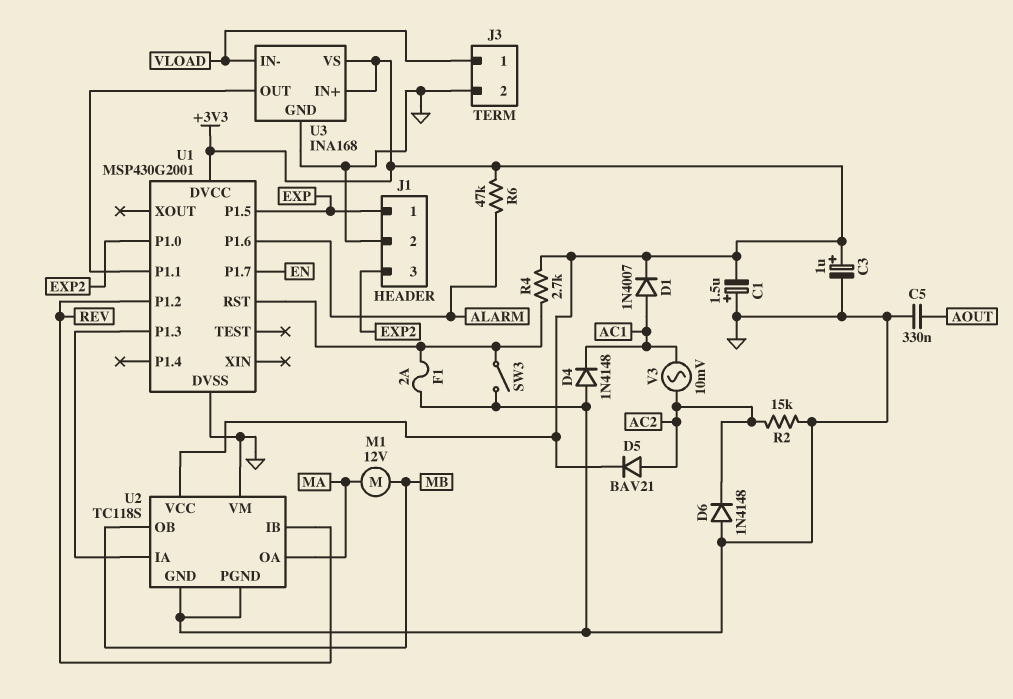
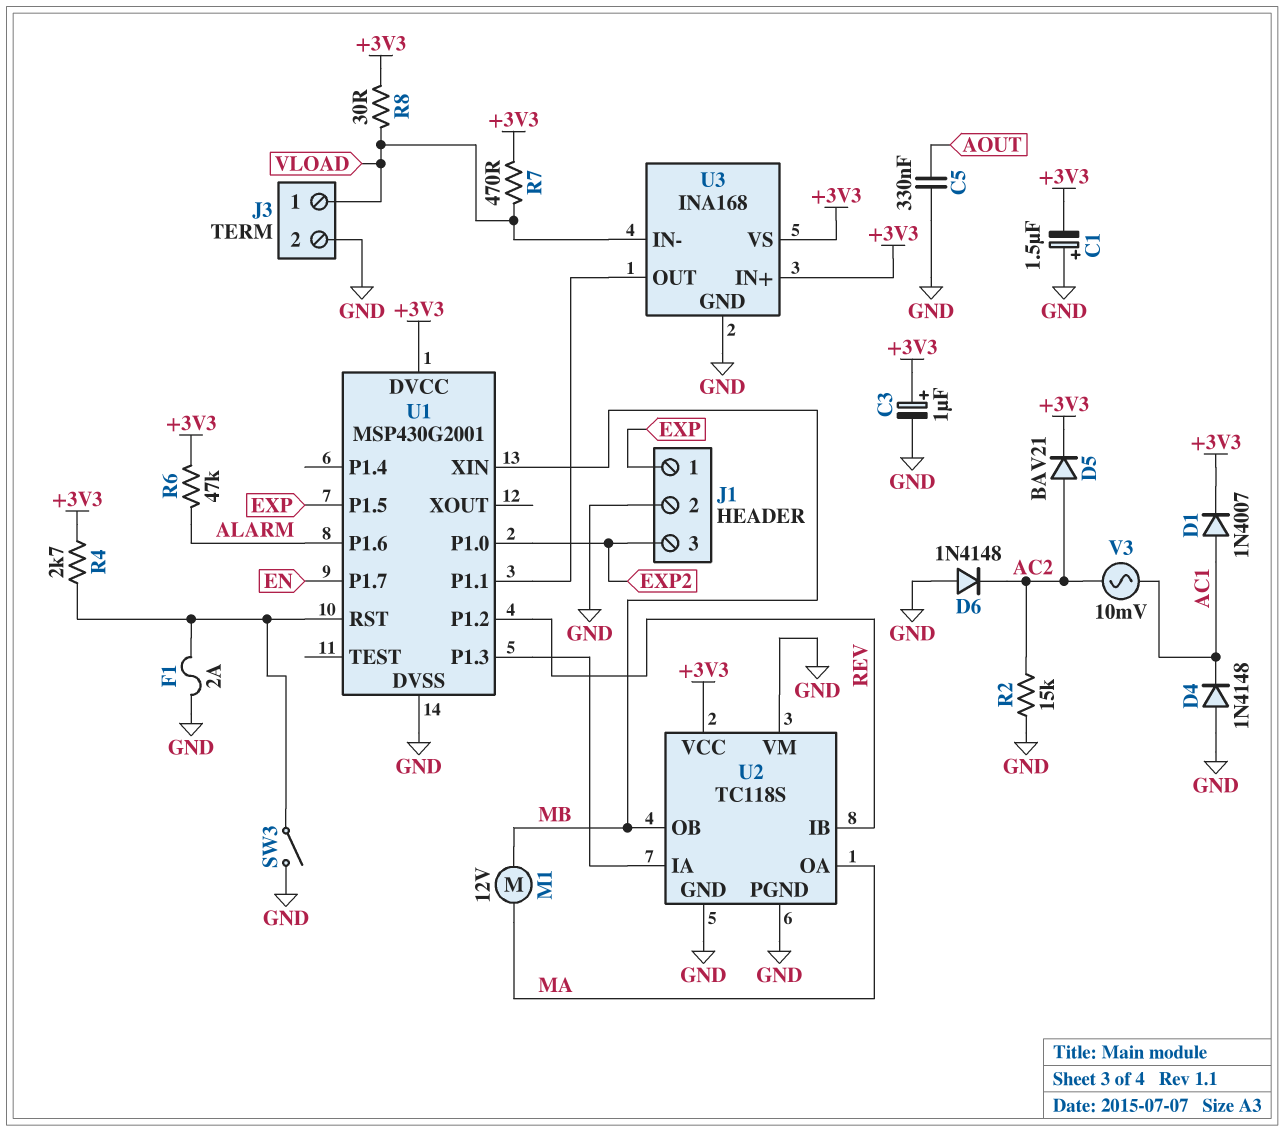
R7: none -> 470 (+3V3, VLOAD)
R8: none -> 30 (+3V3, VLOAD)
U1 pin XIN: none -> MB

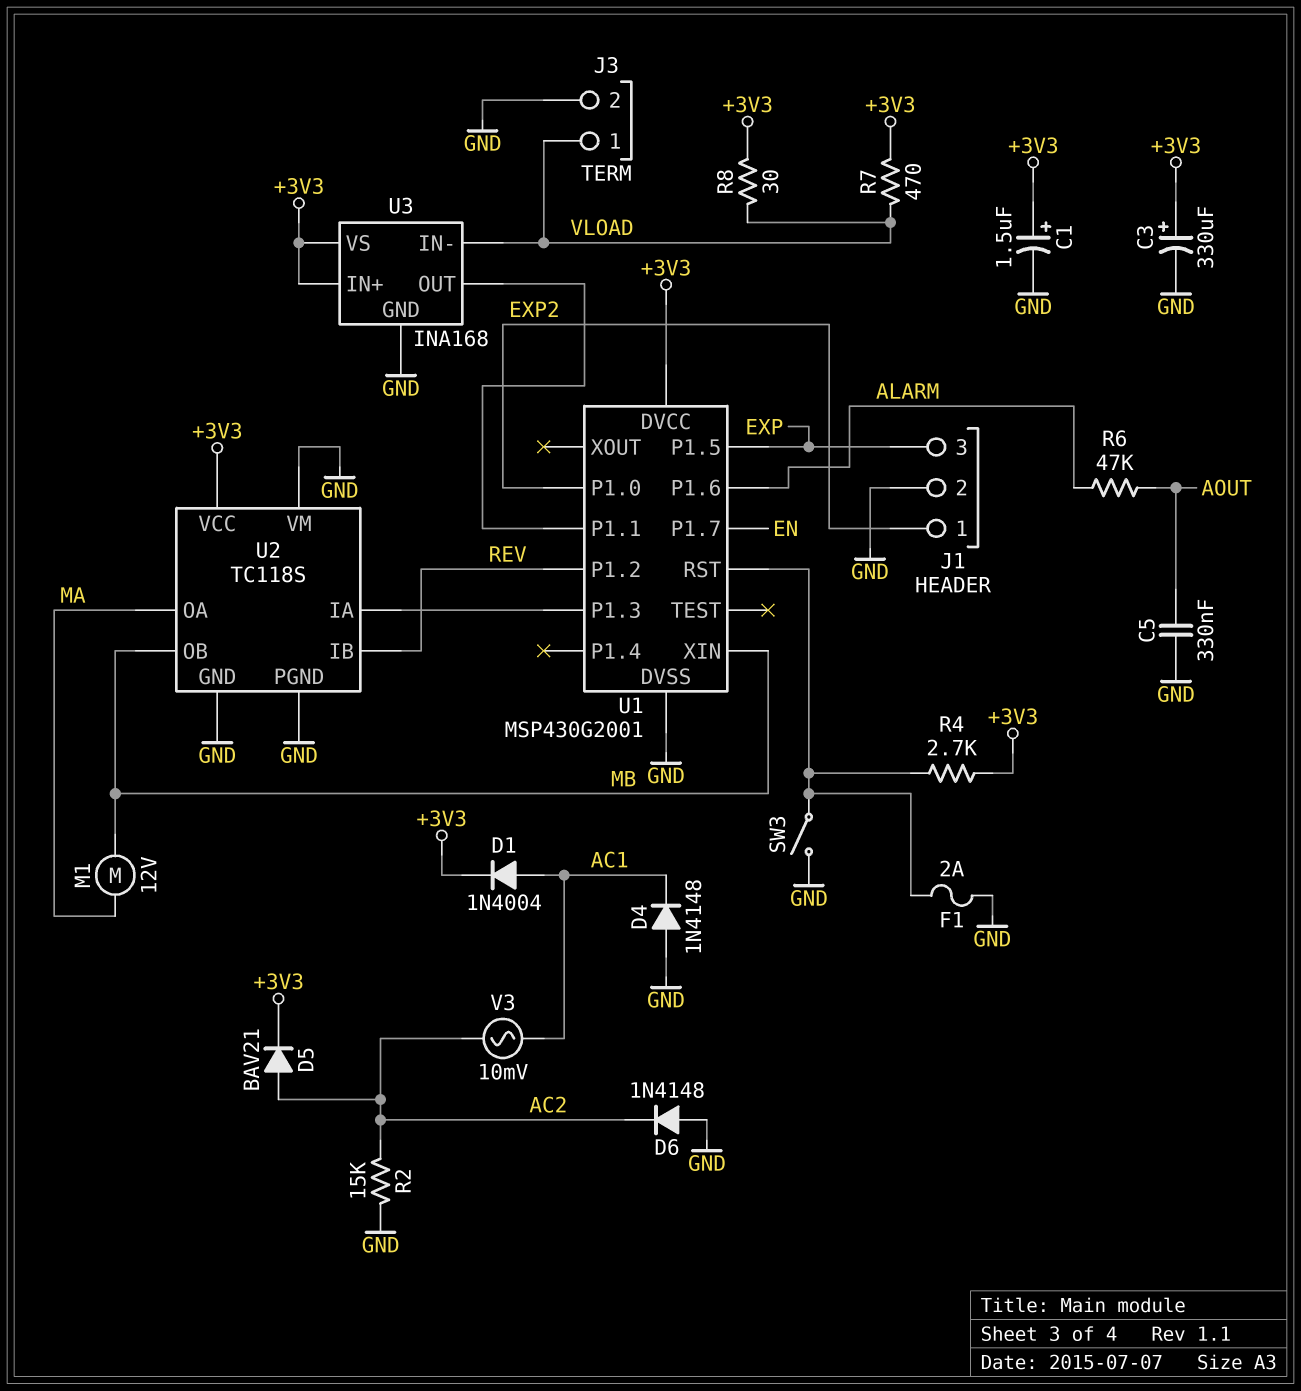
C1: 1.5uF (plus GND, minus +3V3) -> 1.5uF (plus +3V3, minus GND)
C3: 1uF (plus +3V3, minus GND) -> 330uF (plus +3V3, minus GND)
D1: diode 1N4007 (A AC1, K +3V3) -> diode 1N4004 (A AC1, K +3V3)
J1 pin 1: EXP -> EXP2
J1 pin 3: EXP2 -> EXP
R6: 47k (+3V3, ALARM) -> 47k (ALARM, AOUT)

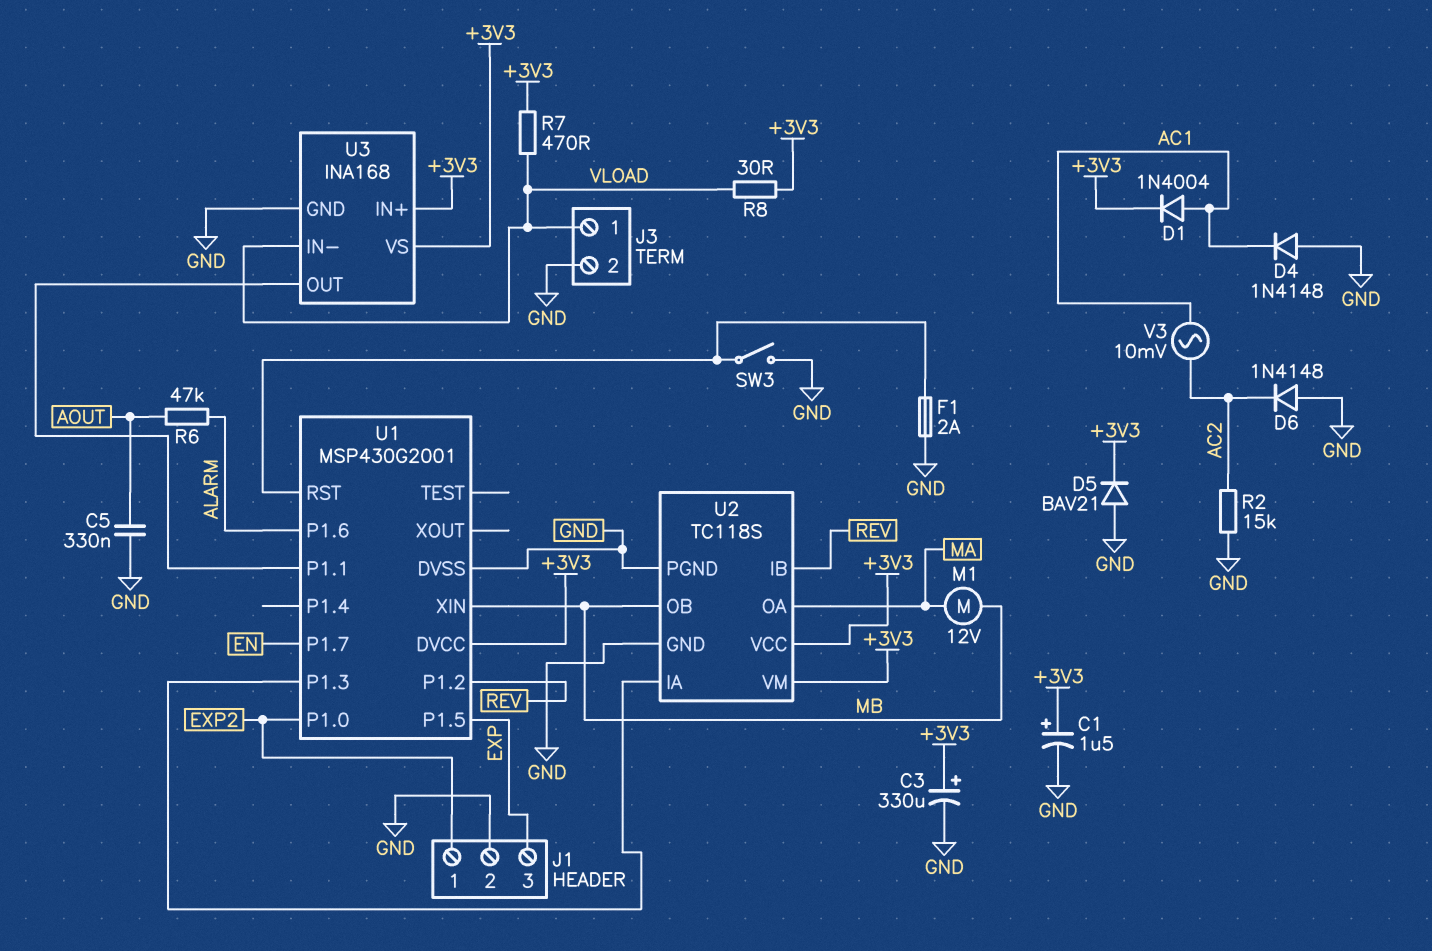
D5: diode BAV21 (A AC2, K +3V3) -> diode BAV21 (A GND, K +3V3)
R4: 2.7k (+3V3, U1/RST) -> none
U2 pin VM: GND -> +3V3

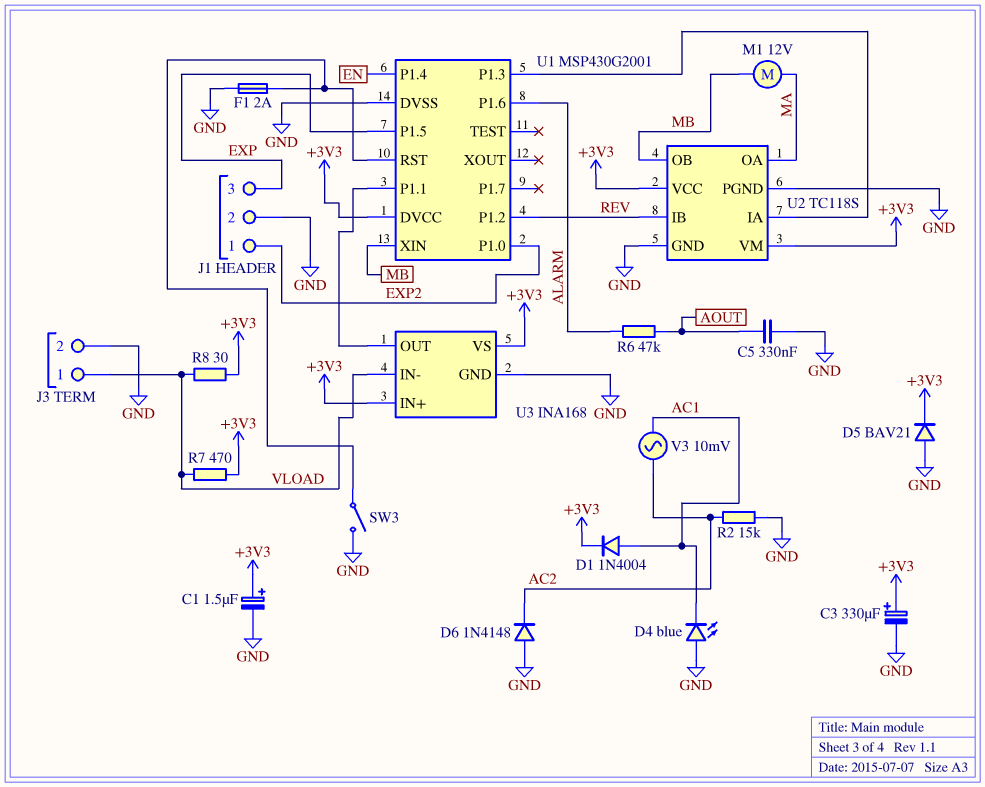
D4: diode 1N4148 (A GND, K AC1) -> LED blue (A GND, K AC1)
U1 pin P1.4: none -> EN
U1 pin P1.7: EN -> none

